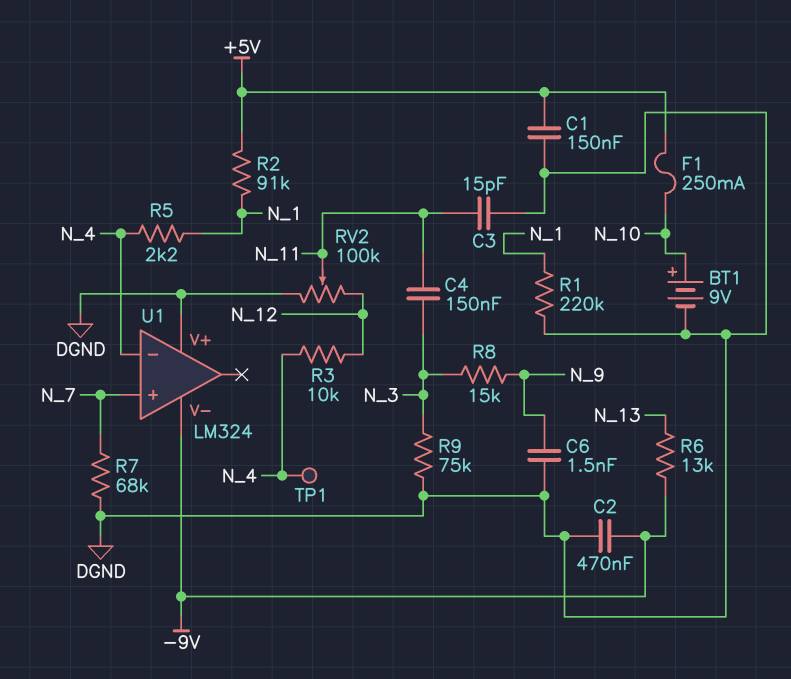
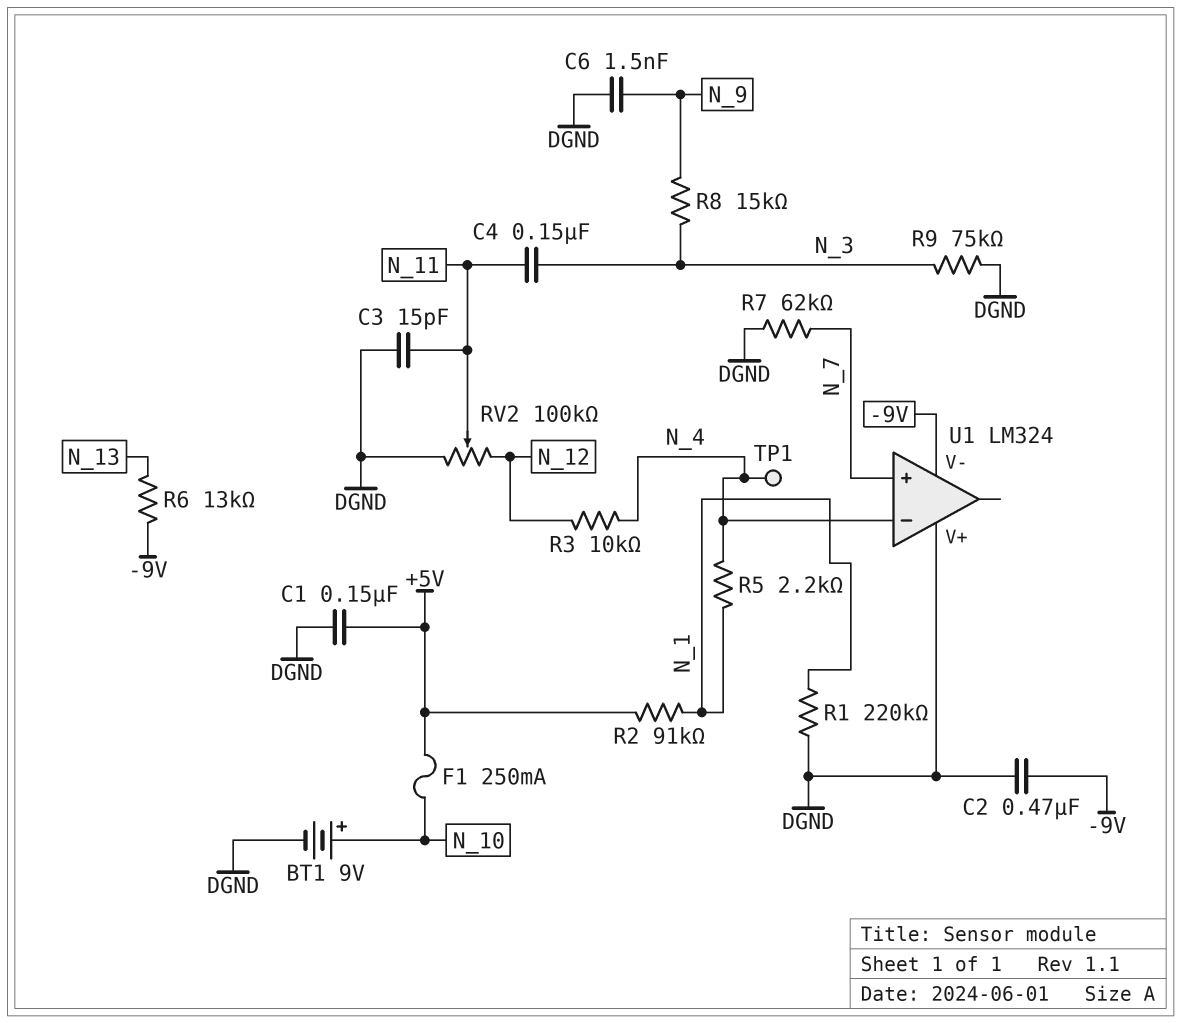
R7: 68k (DGND, N_7) -> 62k (DGND, N_7)

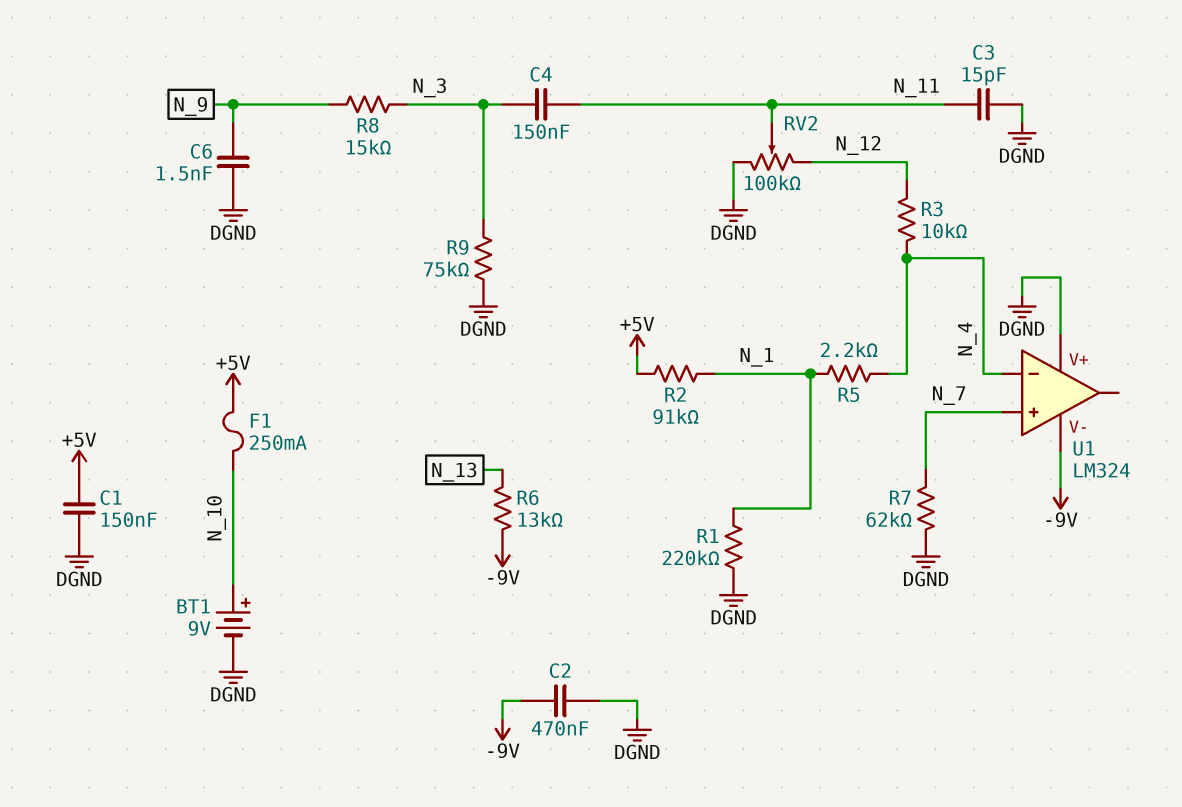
TP1: test point (N_4) -> none

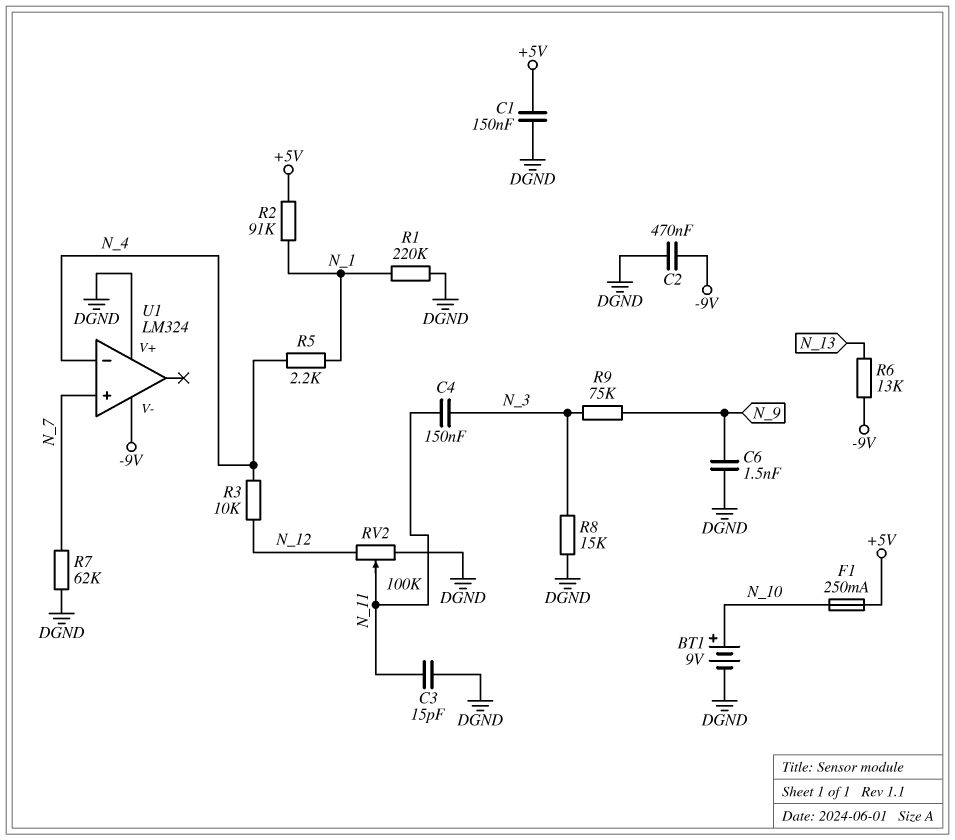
R8: 15k (N_3, N_9) -> 15k (DGND, N_3)
R9: 75k (DGND, N_3) -> 75k (N_3, N_9)

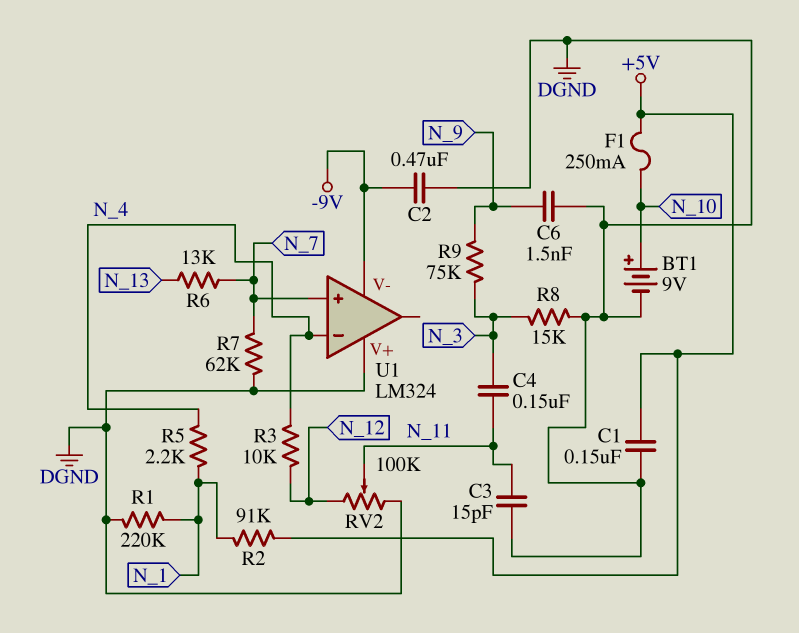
R6: 13k (-9V, N_13) -> 13k (N_7, N_13)

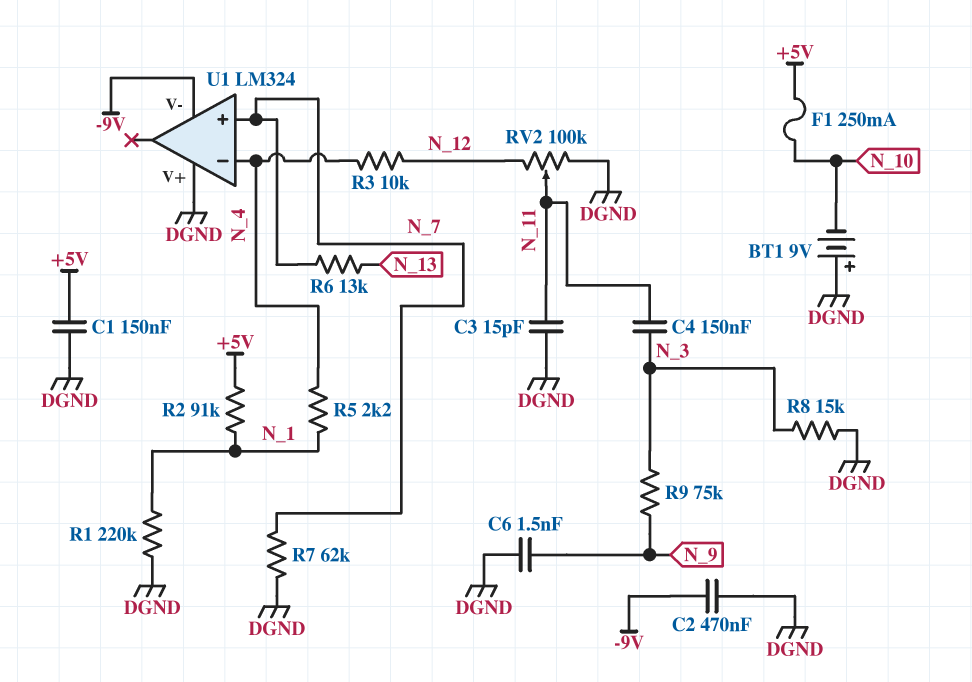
BT1: 9V (plus N_10, minus DGND) -> 9V (plus DGND, minus N_10)

